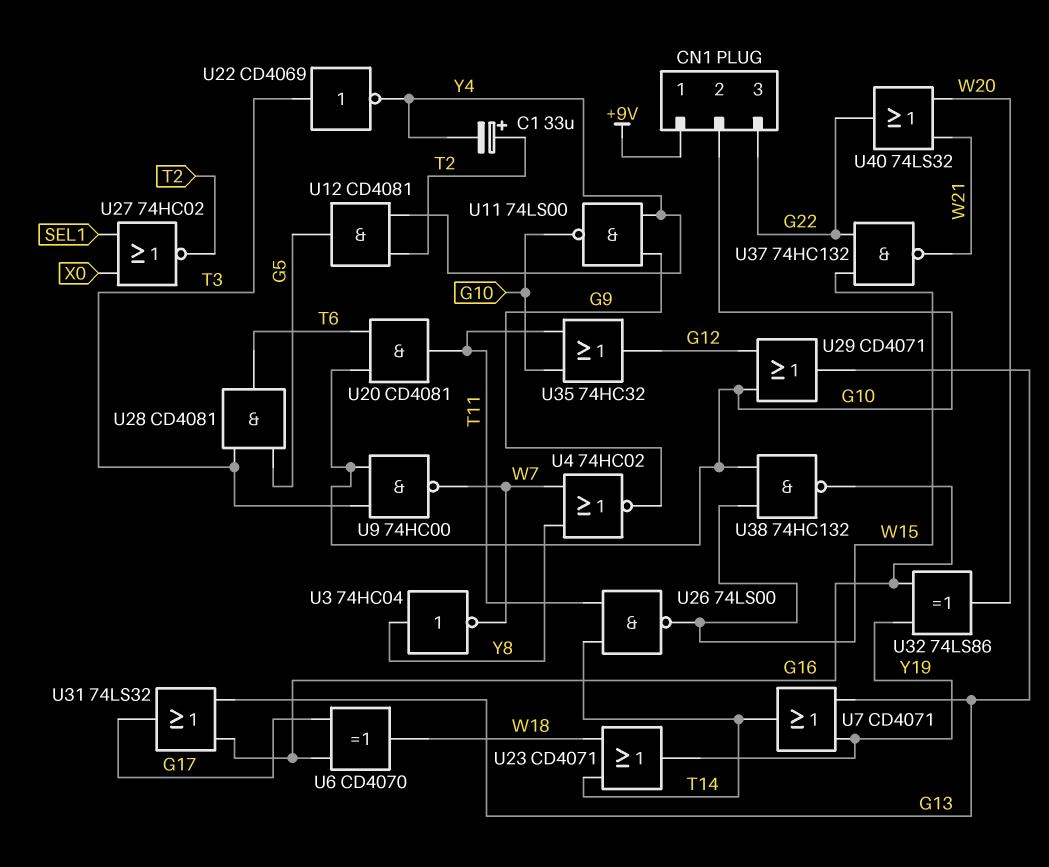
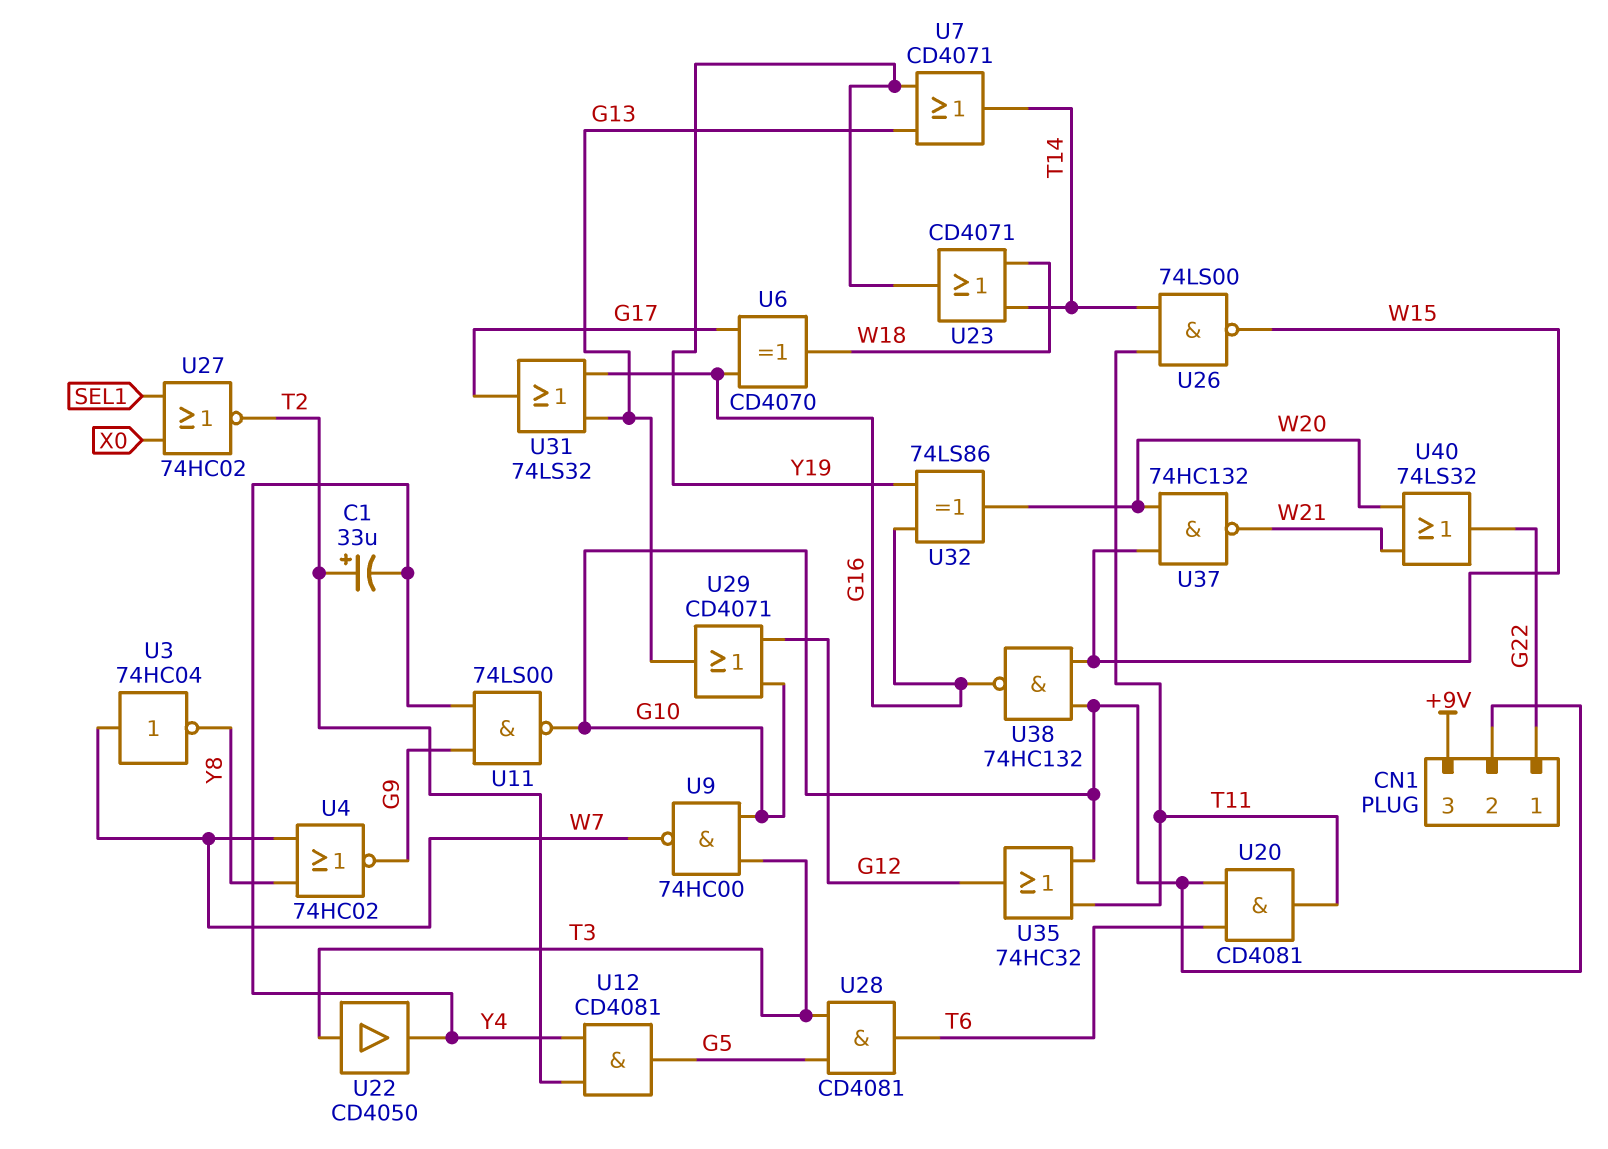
CN1 pin 1: +9V -> G22
CN1 pin 3: G22 -> +9V
U3: NOT 74HC04 (in Y8, out W7) -> NOT 74HC04 (in W7, out Y8)
U22: NOT CD4069 (in T3, out Y4) -> buffer CD4050 (in T3, out Y4)
U37: NAND 74HC132 (in G22, in W15, out W21) -> NAND 74HC132 (in W15, in W20, out W21)

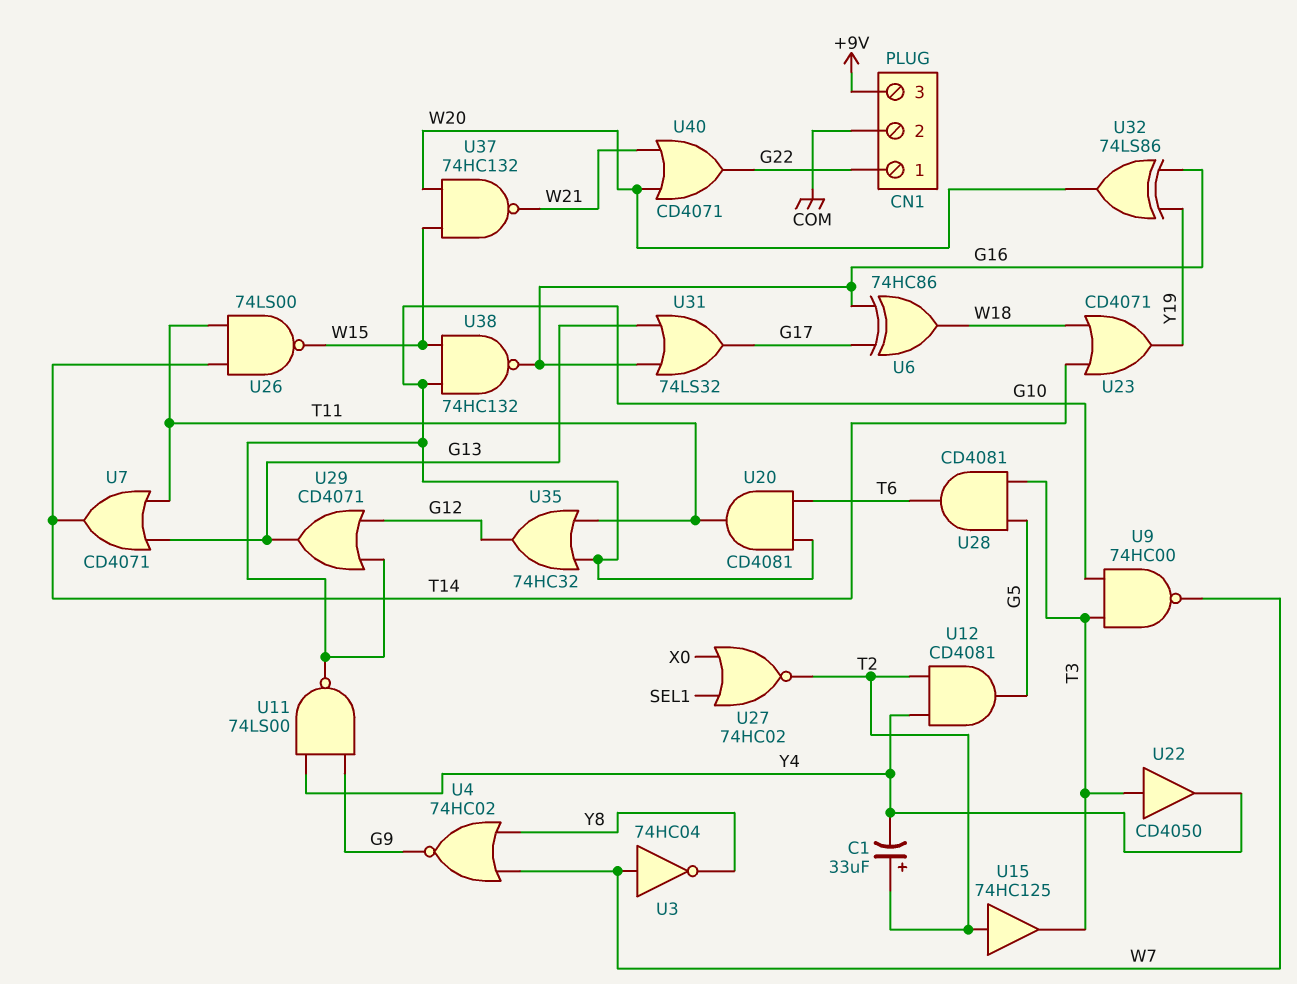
CN1 pin 2: G10 -> COM
U6: XOR CD4070 (in G16, in G17, out W18) -> XOR 74HC86 (in G16, in G17, out W18)
U7: OR CD4071 (in G13, in Y19, out T14) -> OR CD4071 (in G13, in T11, out T14)
U15: none -> buffer 74HC125 (in T2, out T3)
U40: OR 74LS32 (in W20, in W21, out G22) -> OR CD4071 (in W20, in W21, out G22)

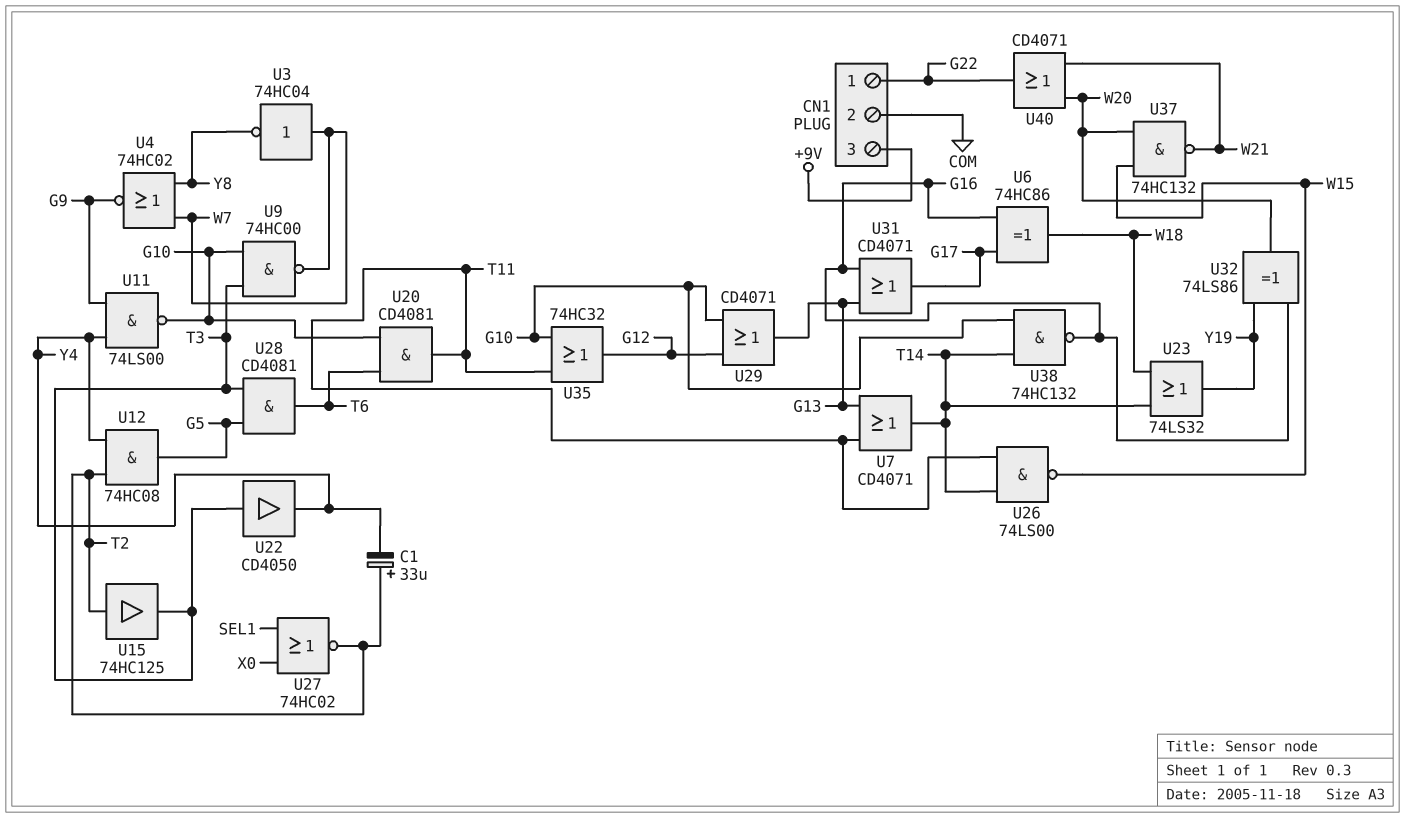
U12: AND CD4081 (in T2, in Y4, out G5) -> AND 74HC08 (in T2, in Y4, out G5)
U23: OR CD4071 (in T14, in W18, out Y19) -> OR 74LS32 (in T14, in W18, out Y19)
U31: OR 74LS32 (in G13, in G16, out G17) -> OR CD4071 (in G13, in G16, out G17)
U38: NAND 74HC132 (in G10, in W15, out G16) -> NAND 74HC132 (in G10, in T14, out G16)

